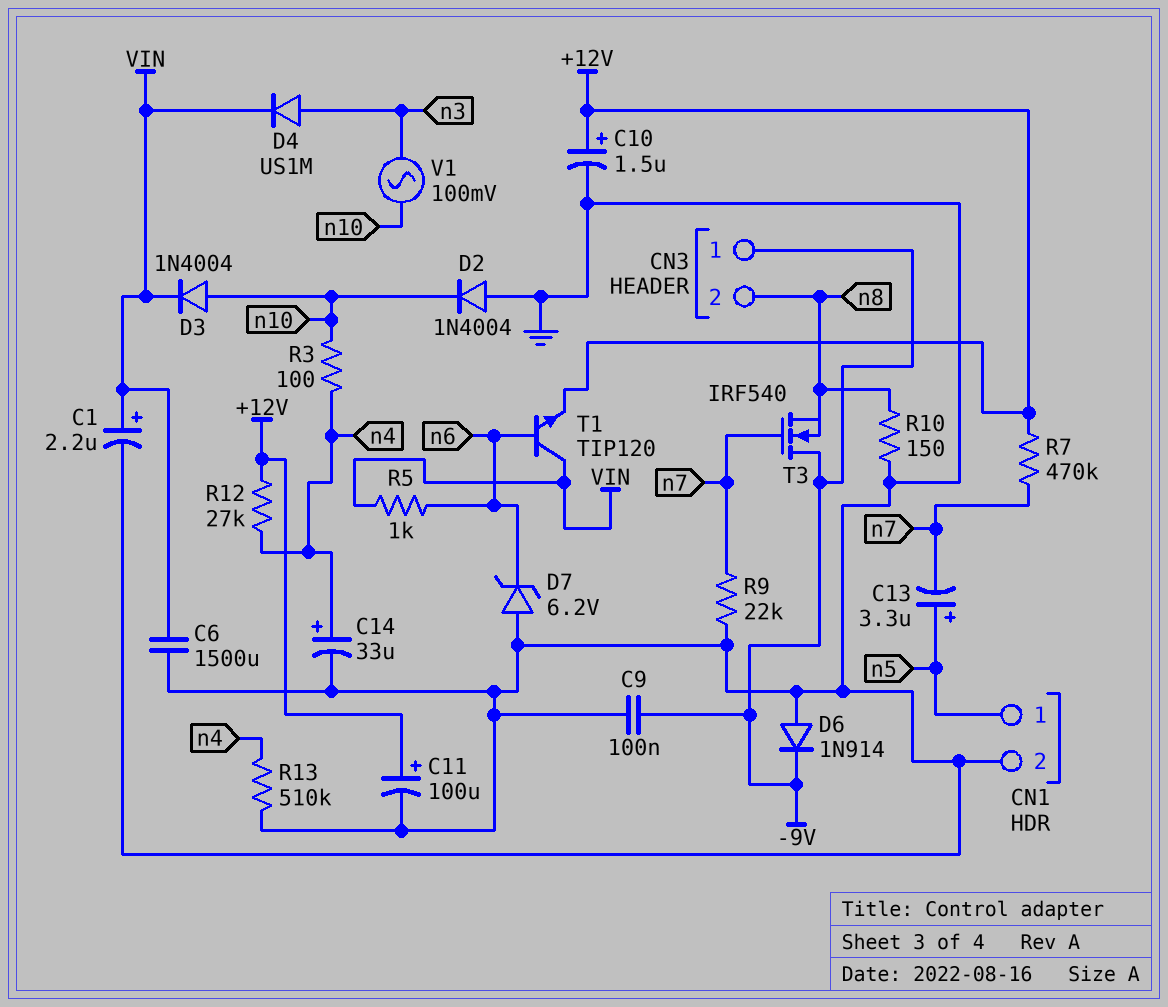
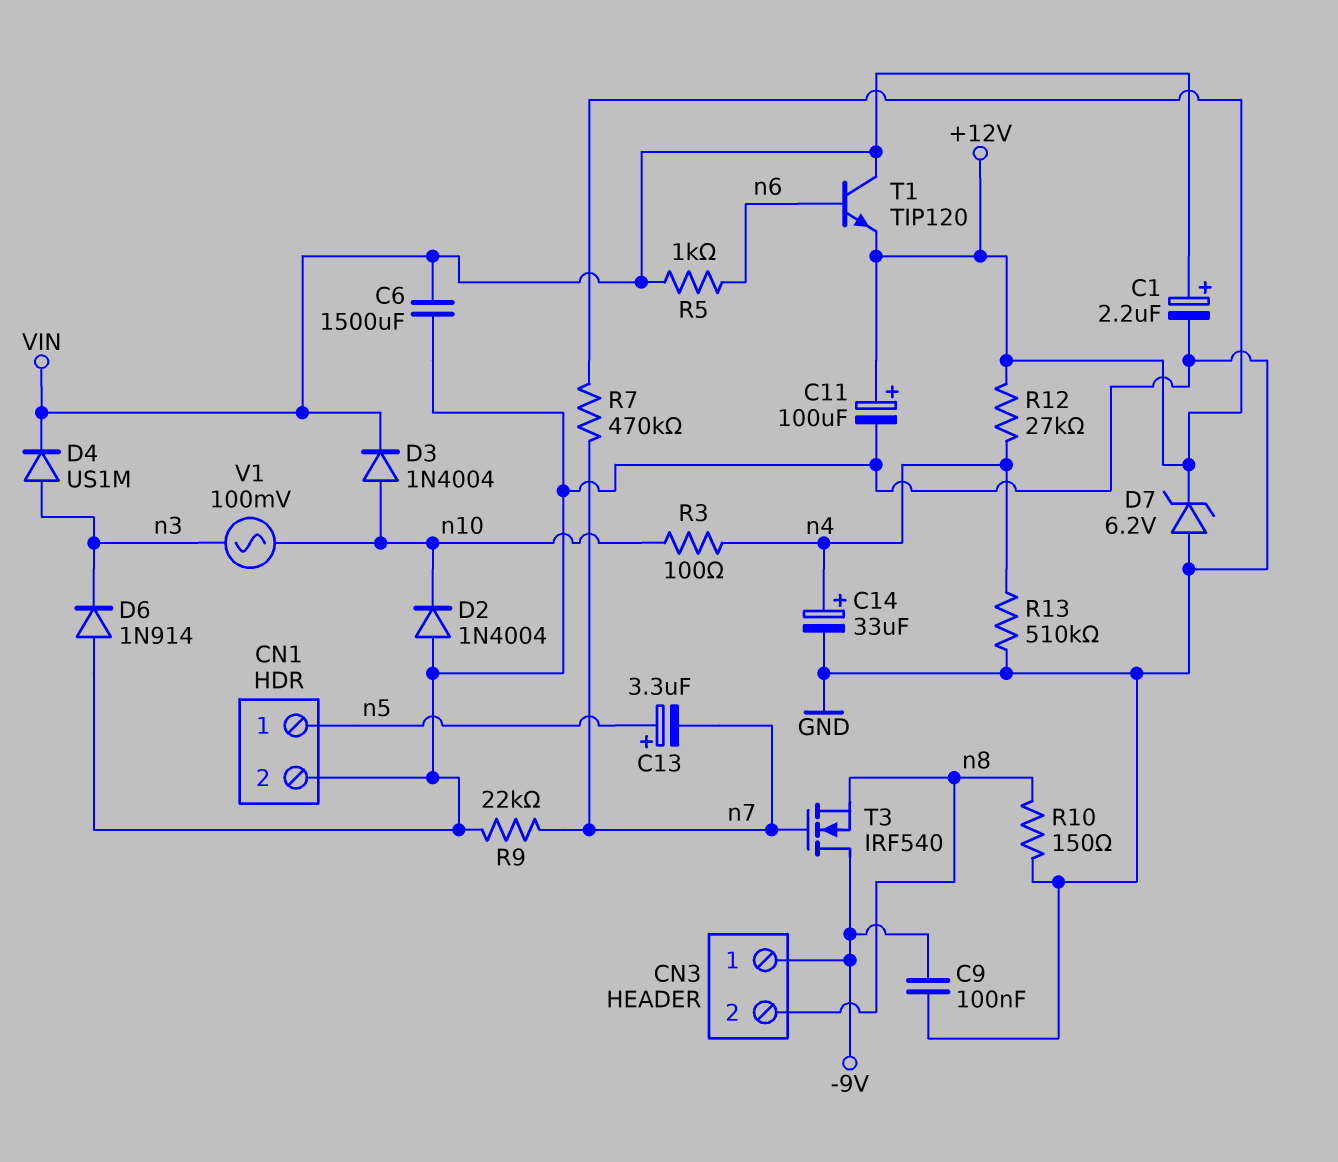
C10: 1.5uF (plus +12V, minus GND) -> none
D6: diode 1N914 (A GND, K -9V) -> diode 1N914 (A GND, K n3)
D7: zener 6.2V (A GND, K n6) -> zener 6.2V (A GND, K +12V)

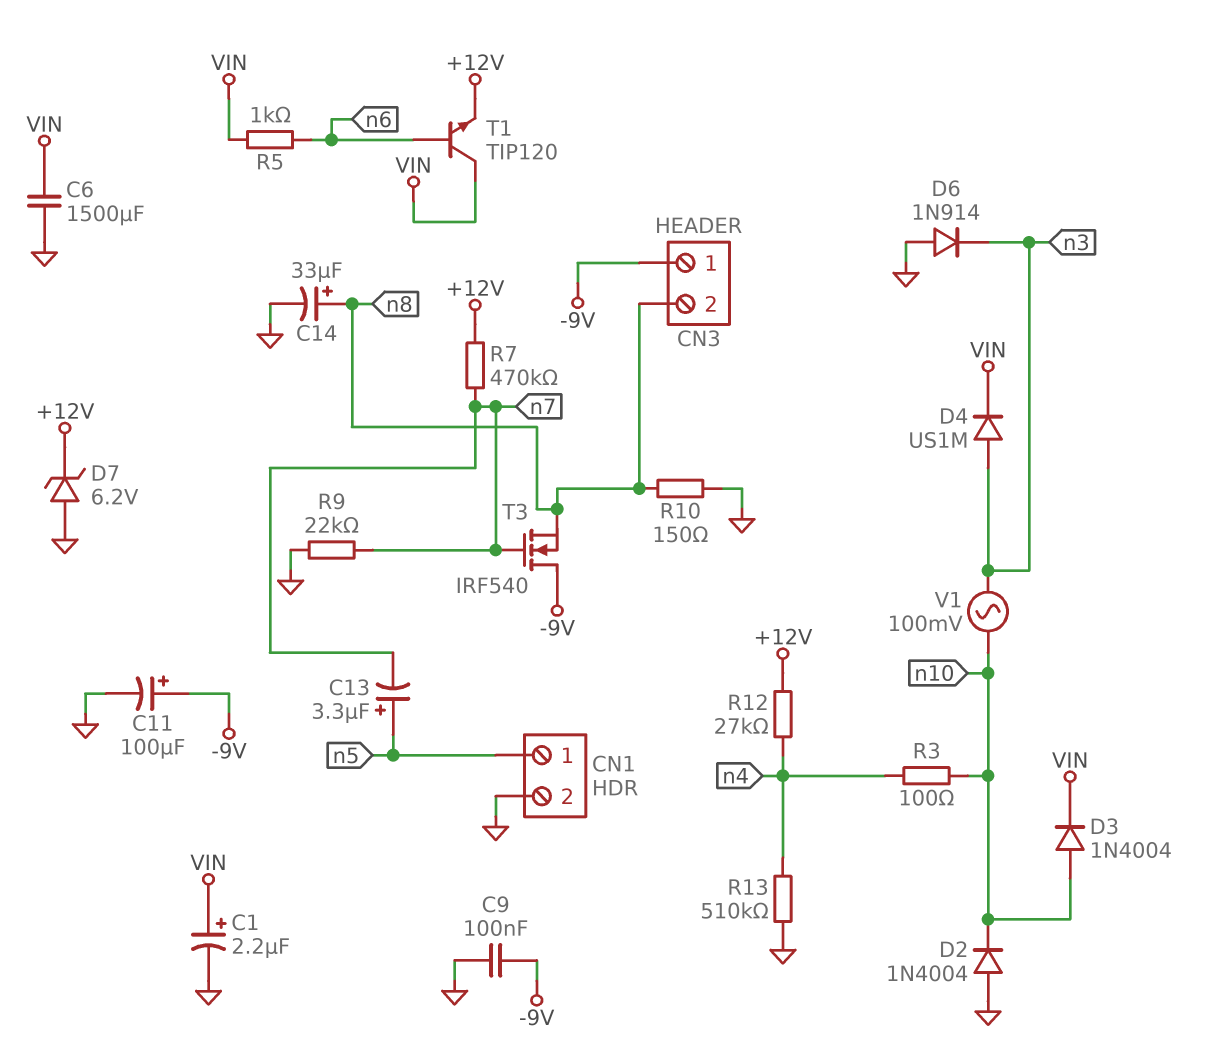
C11: 100uF (plus +12V, minus GND) -> 100uF (plus -9V, minus GND)
C14: 33uF (plus n4, minus GND) -> 33uF (plus n8, minus GND)

